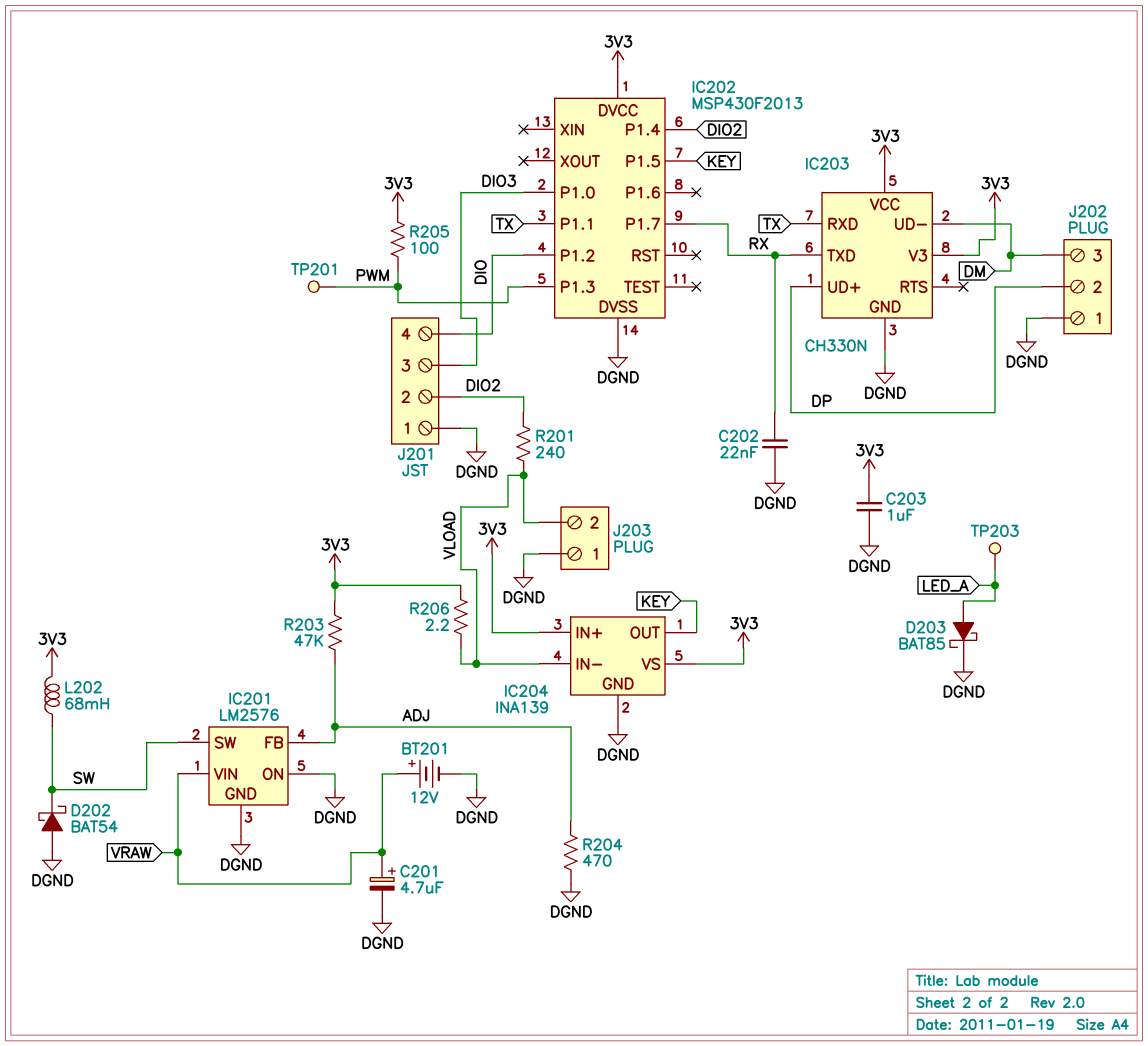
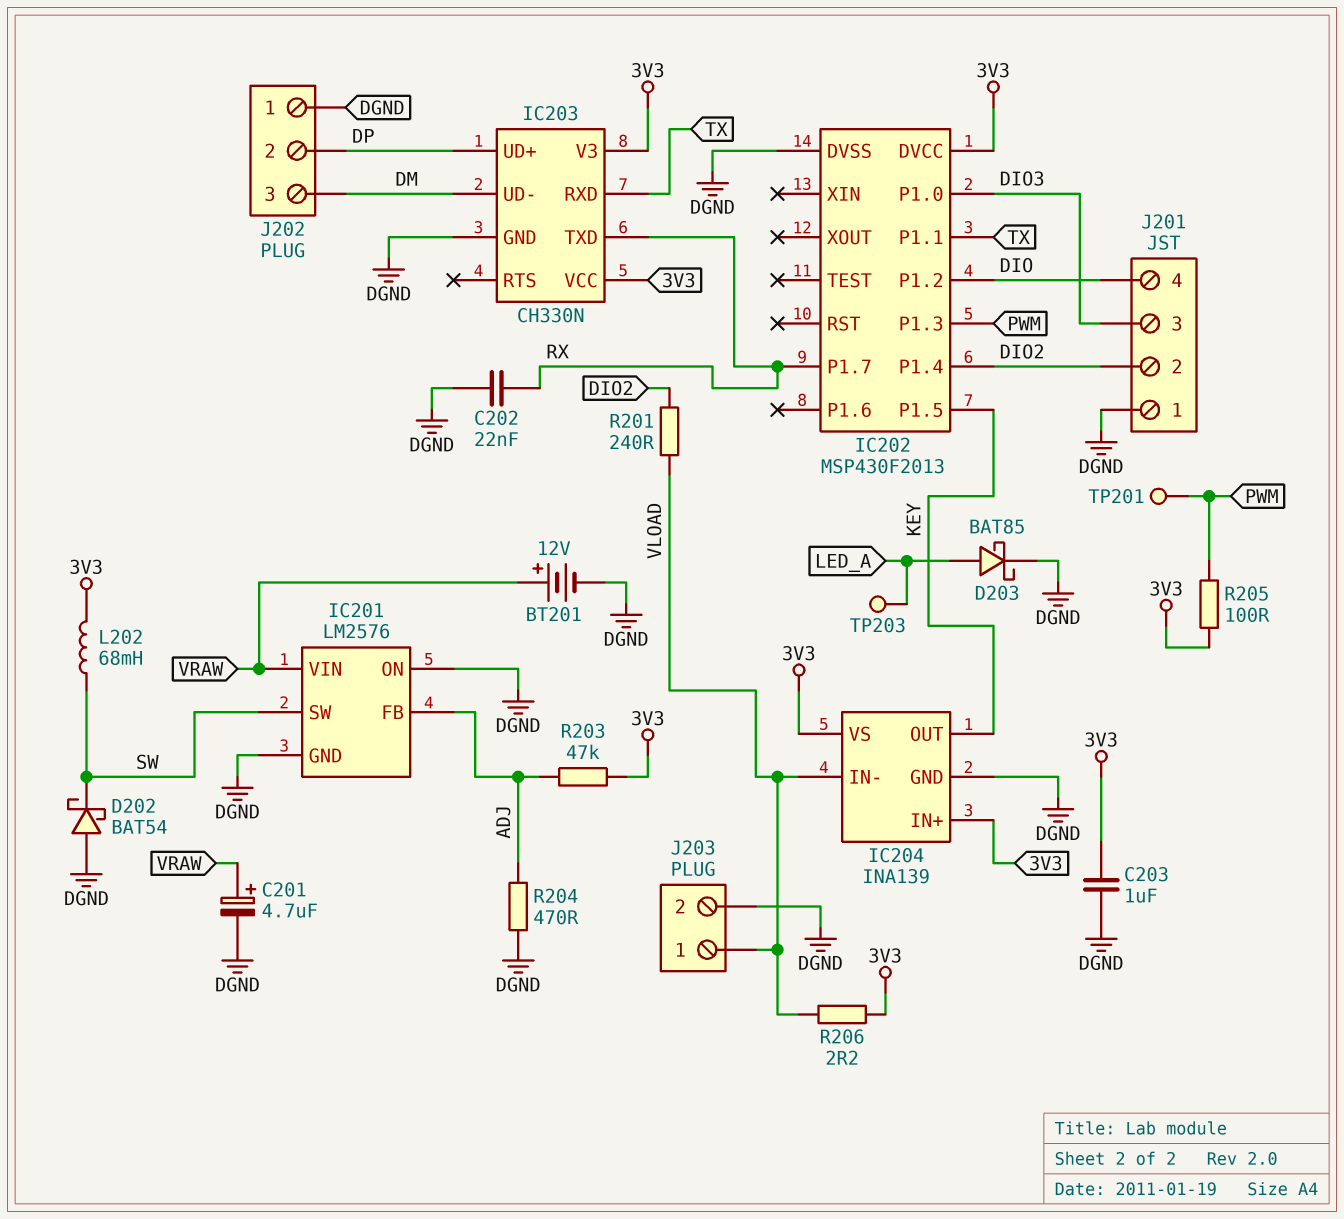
J203 pin 1: DGND -> VLOAD
J203 pin 2: VLOAD -> DGND

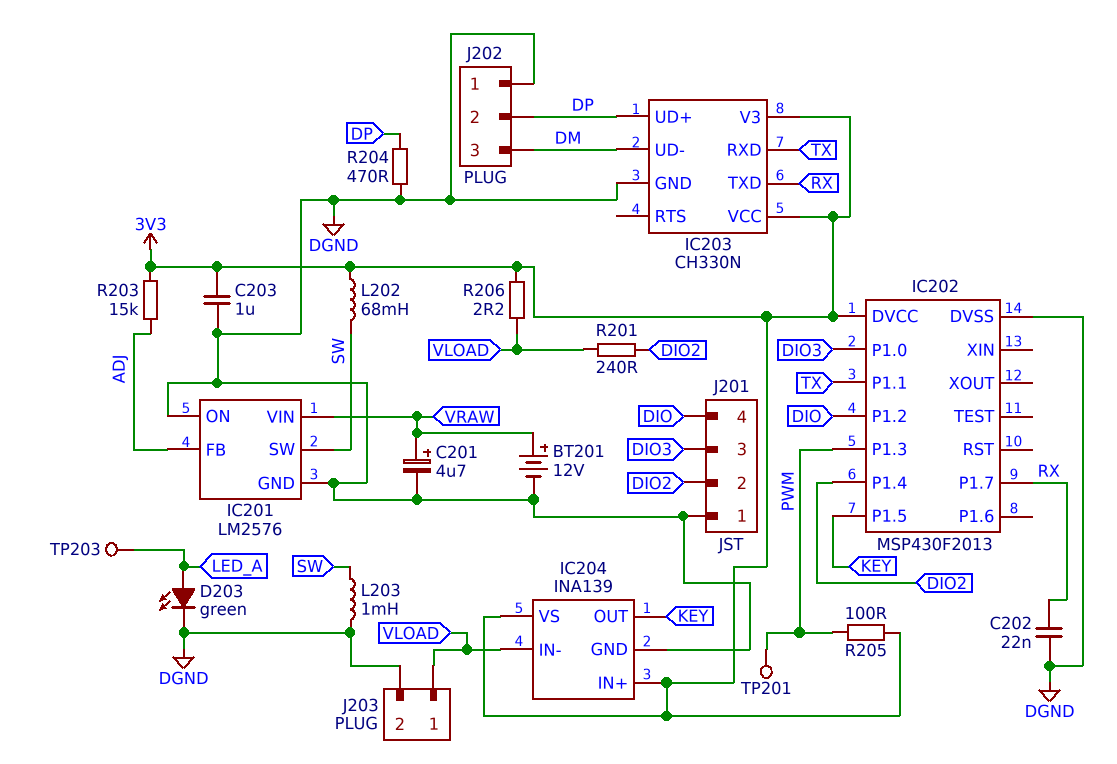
D202: schottky BAT54 (A DGND, K SW) -> none
D203: schottky BAT85 (A LED_A, K DGND) -> LED green (A LED_A, K DGND)
L203: none -> 1mH (DGND, SW)
R203: 47k (3V3, ADJ) -> 15k (3V3, ADJ)
R204: 470 (ADJ, DGND) -> 470 (DGND, DP)

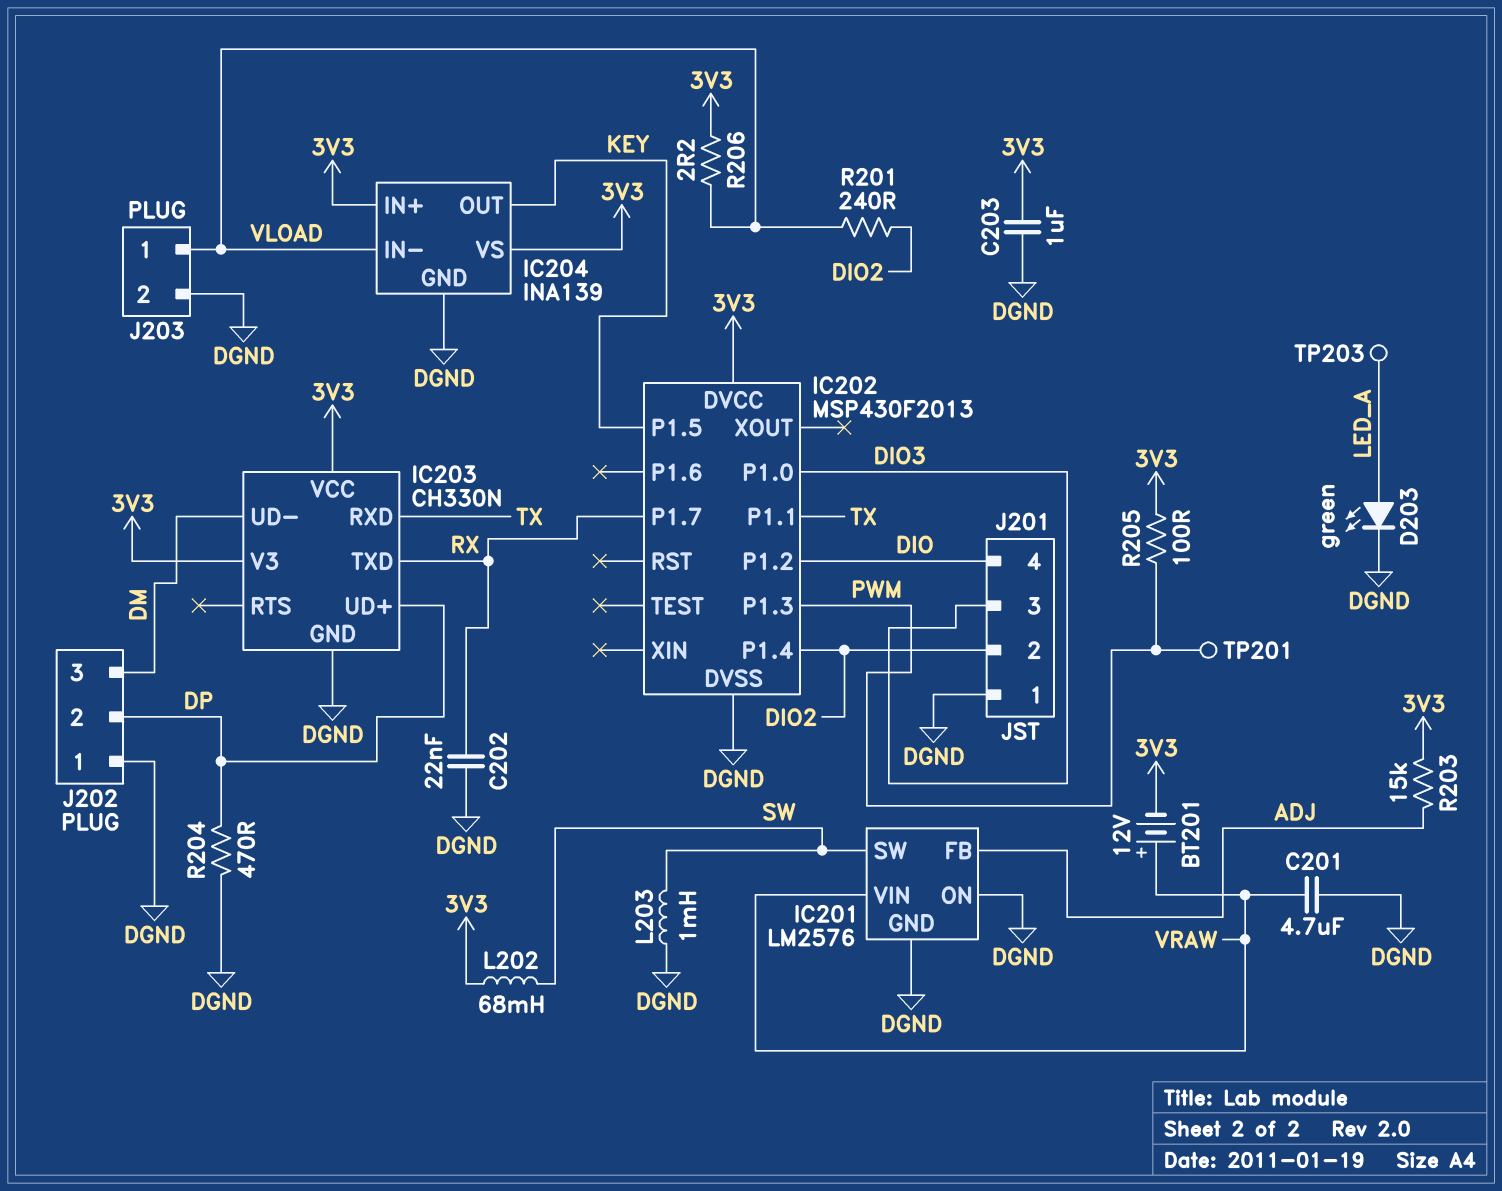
BT201: 12V (plus VRAW, minus DGND) -> 12V (plus VRAW, minus 3V3)
C201: 4.7uF (plus VRAW, minus DGND) -> 4.7uF (DGND, VRAW)

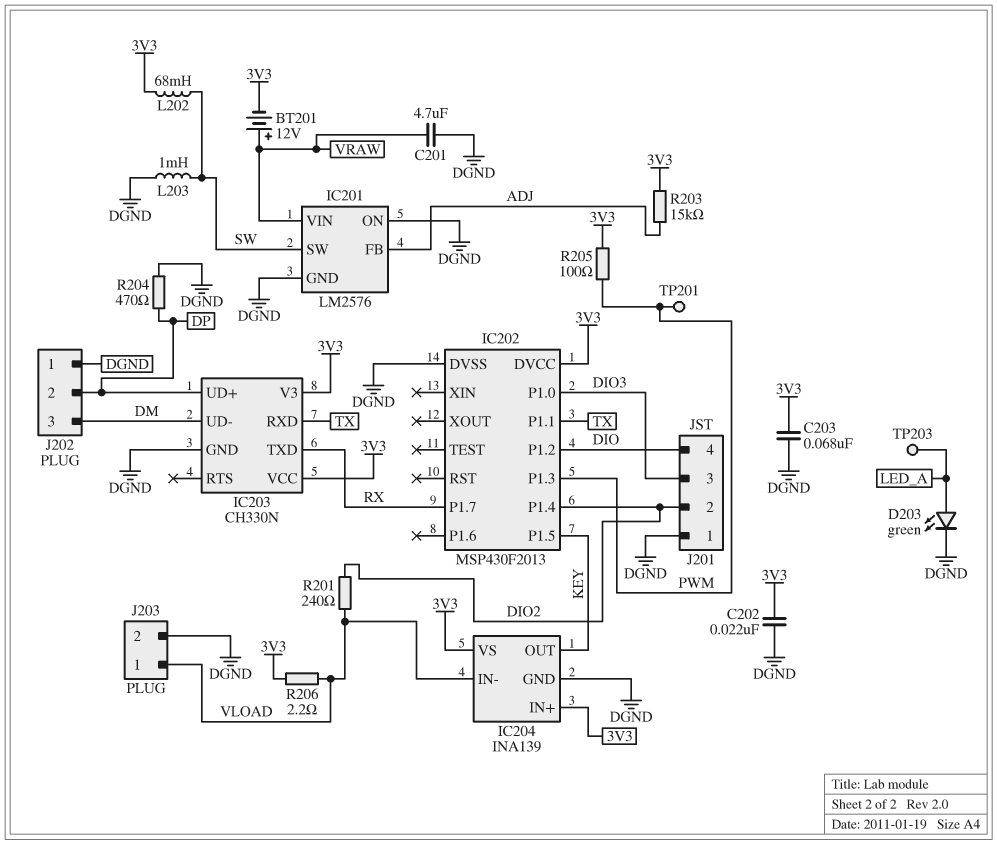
C202: 22nF (DGND, RX) -> 22nF (3V3, DGND)
C203: 1uF (3V3, DGND) -> 68nF (3V3, DGND)

